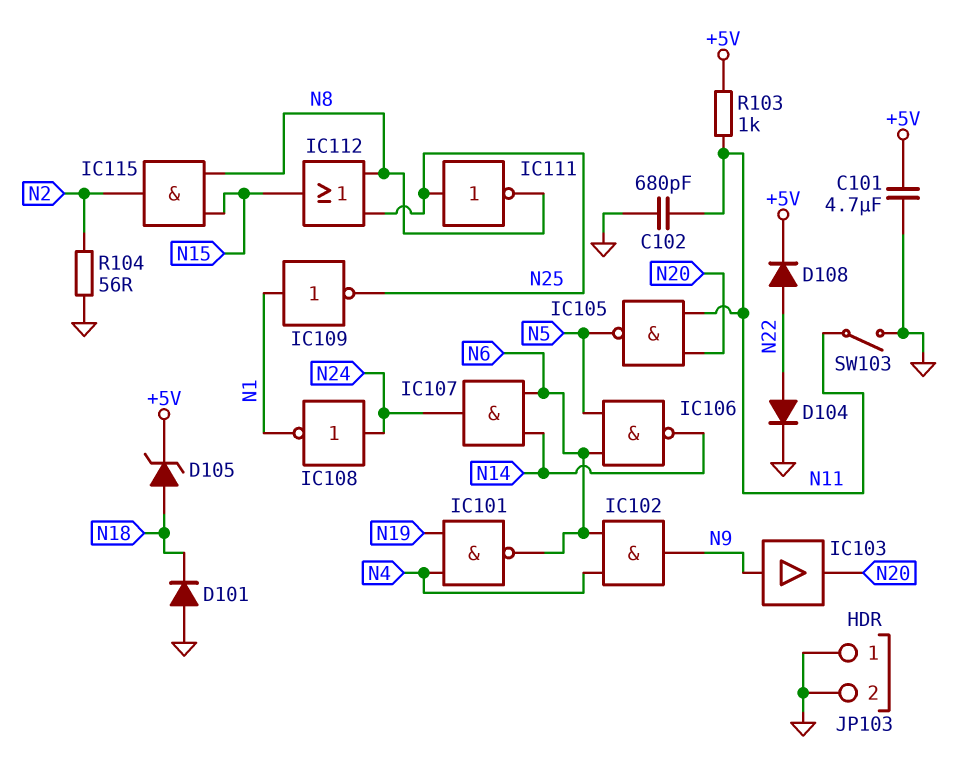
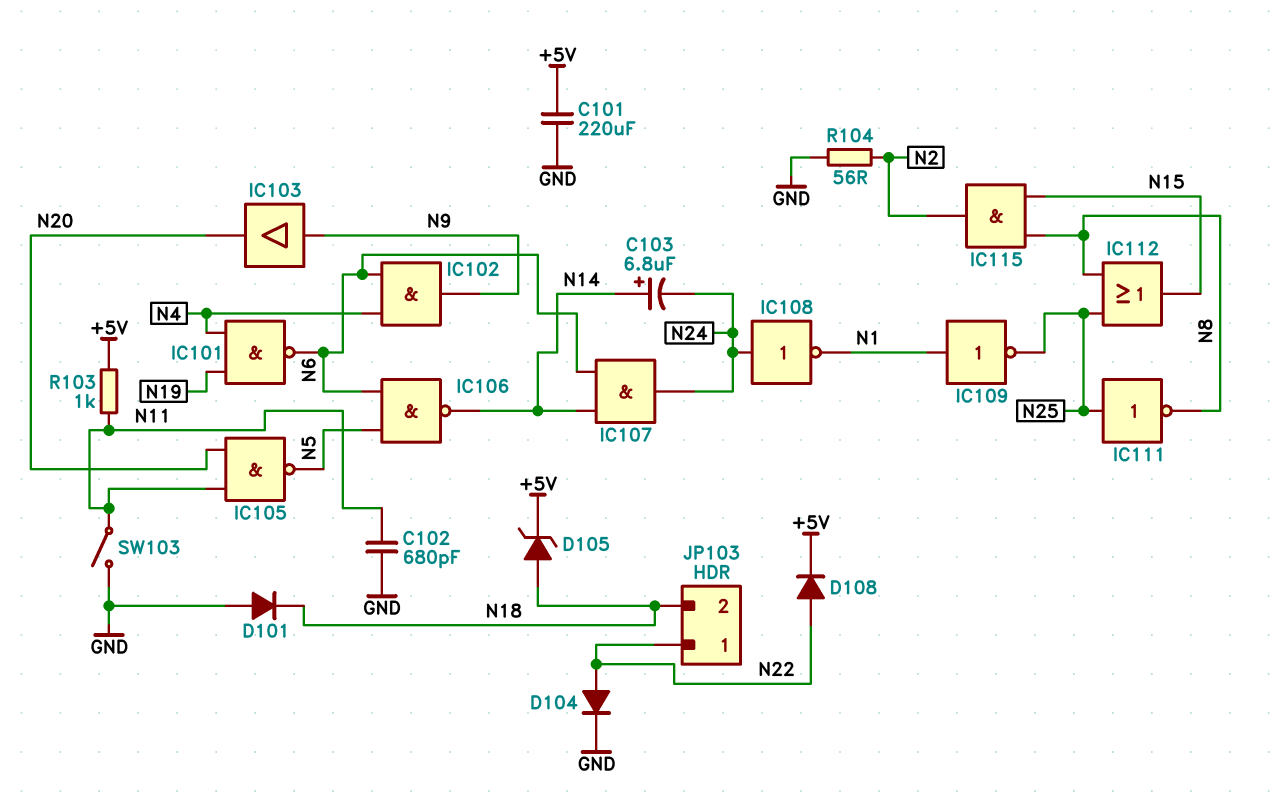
C101: 4.7uF (+5V, GND) -> 220uF (+5V, GND)
C103: none -> 6.8uF (plus N14, minus N24)
JP103 pin 1: GND -> N22
JP103 pin 2: GND -> N18

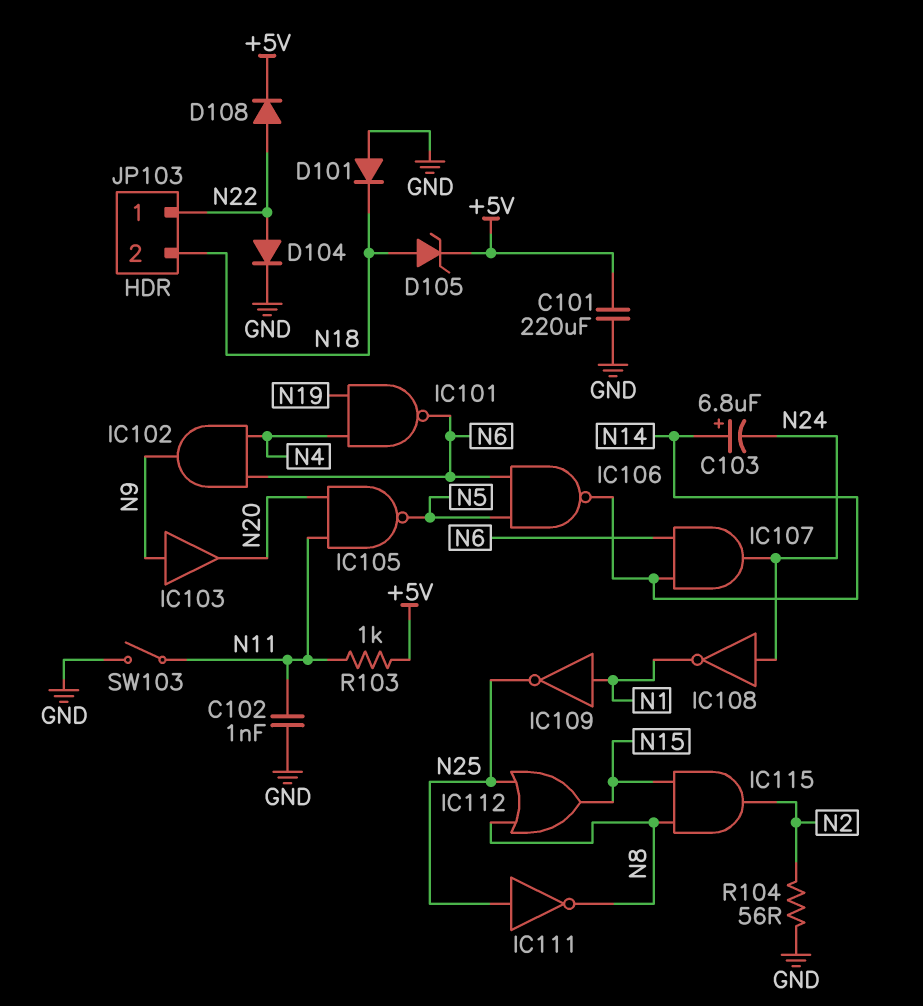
C102: 680pF (GND, N11) -> 1nF (GND, N11)

